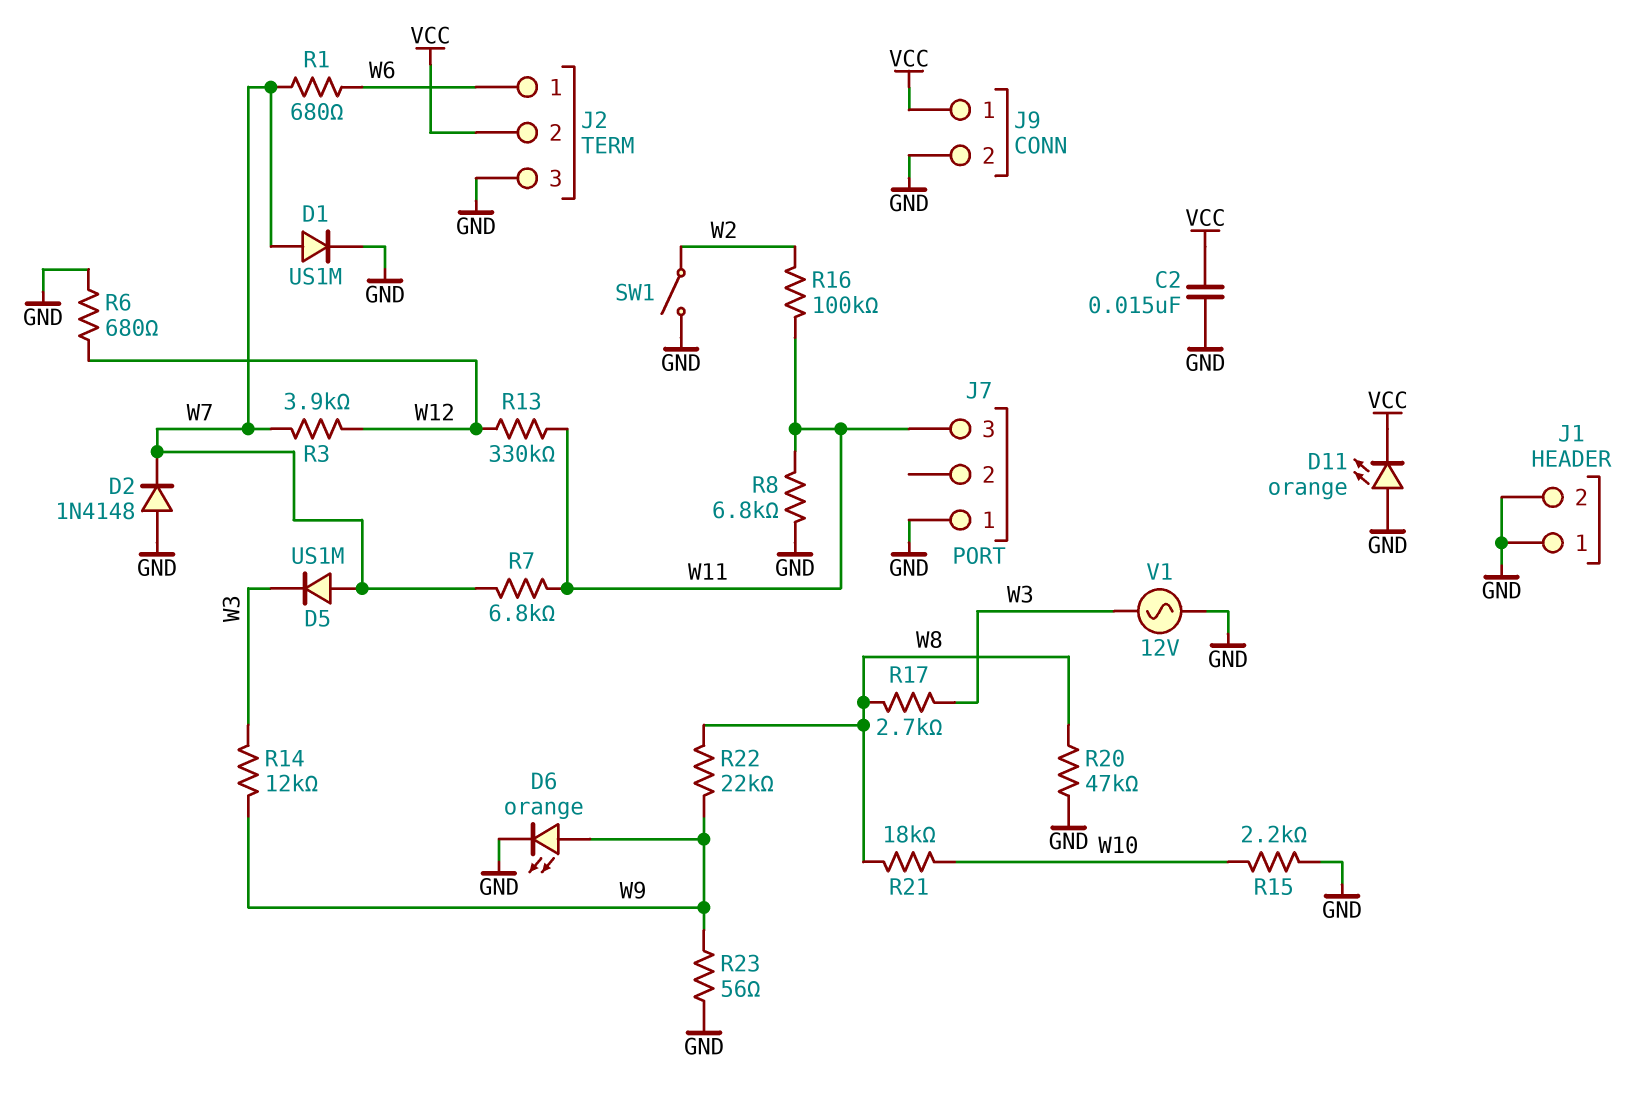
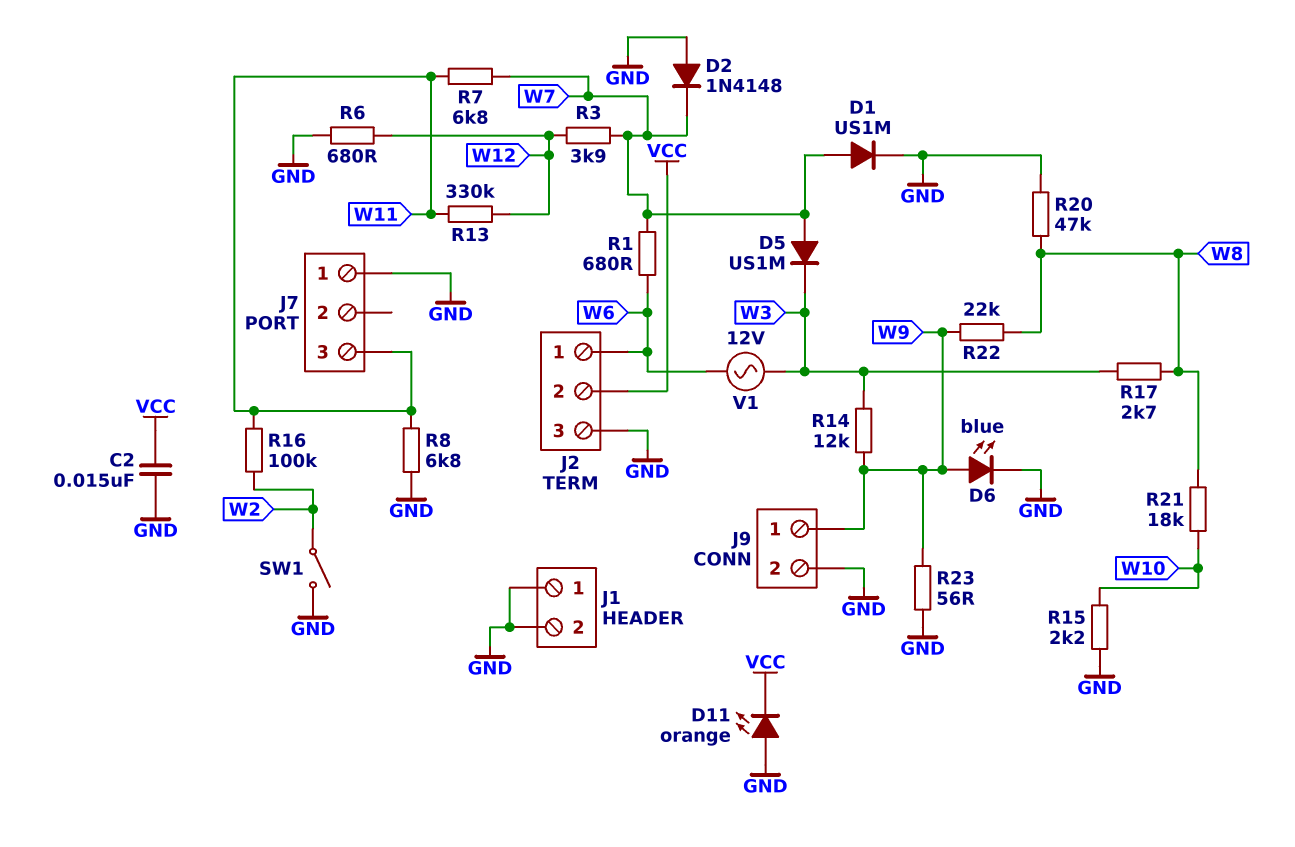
D6: LED orange (A W9, K GND) -> LED blue (A W9, K GND)
J9 pin 1: VCC -> W9
V1: AC 12V (GND, W3) -> AC 12V (W3, W6)

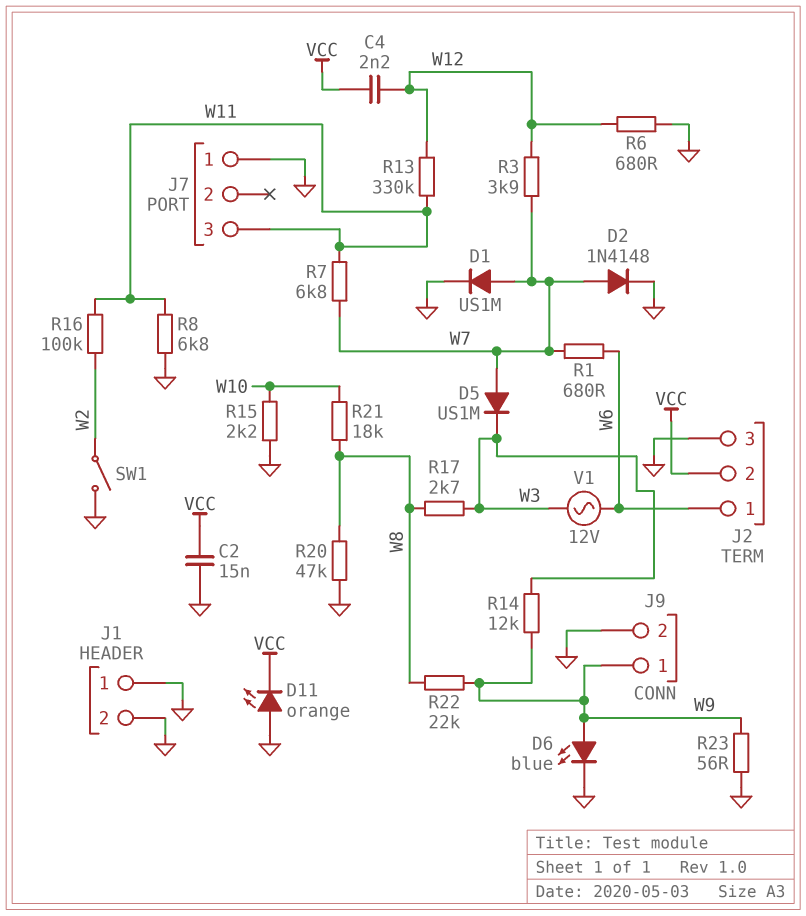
C4: none -> 2.2nF (VCC, W12)
D2: diode 1N4148 (A GND, K W7) -> diode 1N4148 (A W7, K GND)

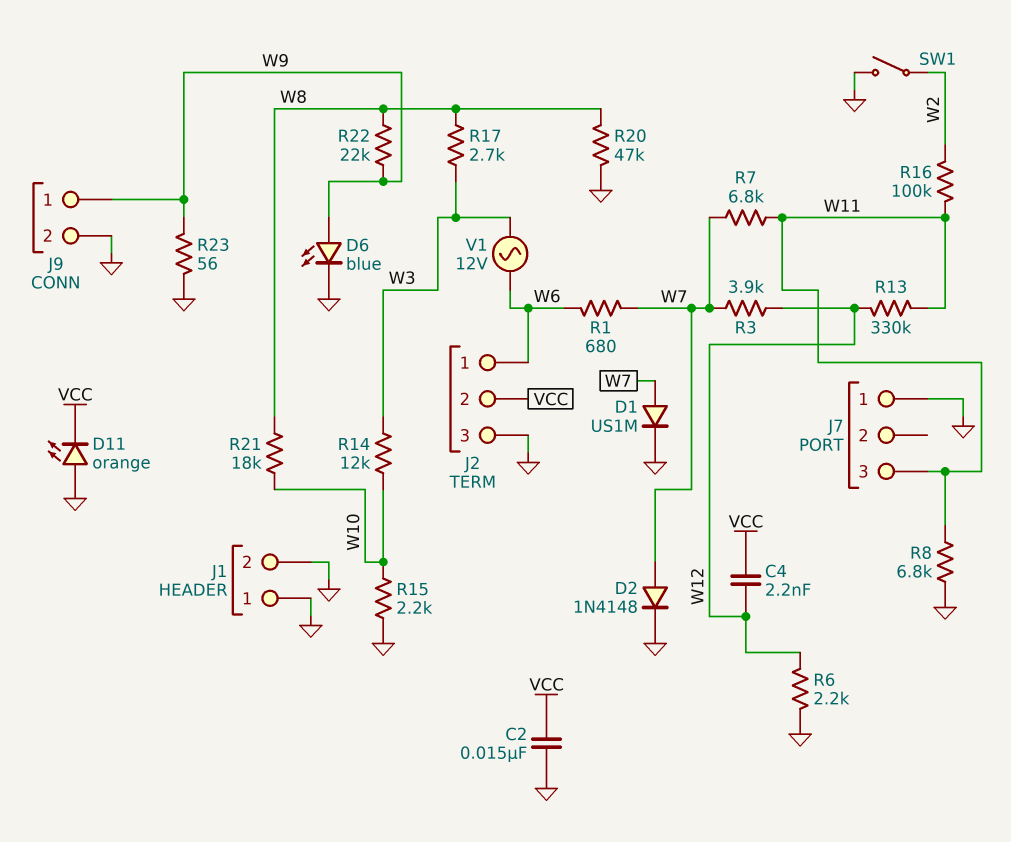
D5: diode US1M (A W7, K W3) -> none
R6: 680 (GND, W12) -> 2.2k (GND, W12)
R14: 12k (W3, W9) -> 12k (W3, W10)

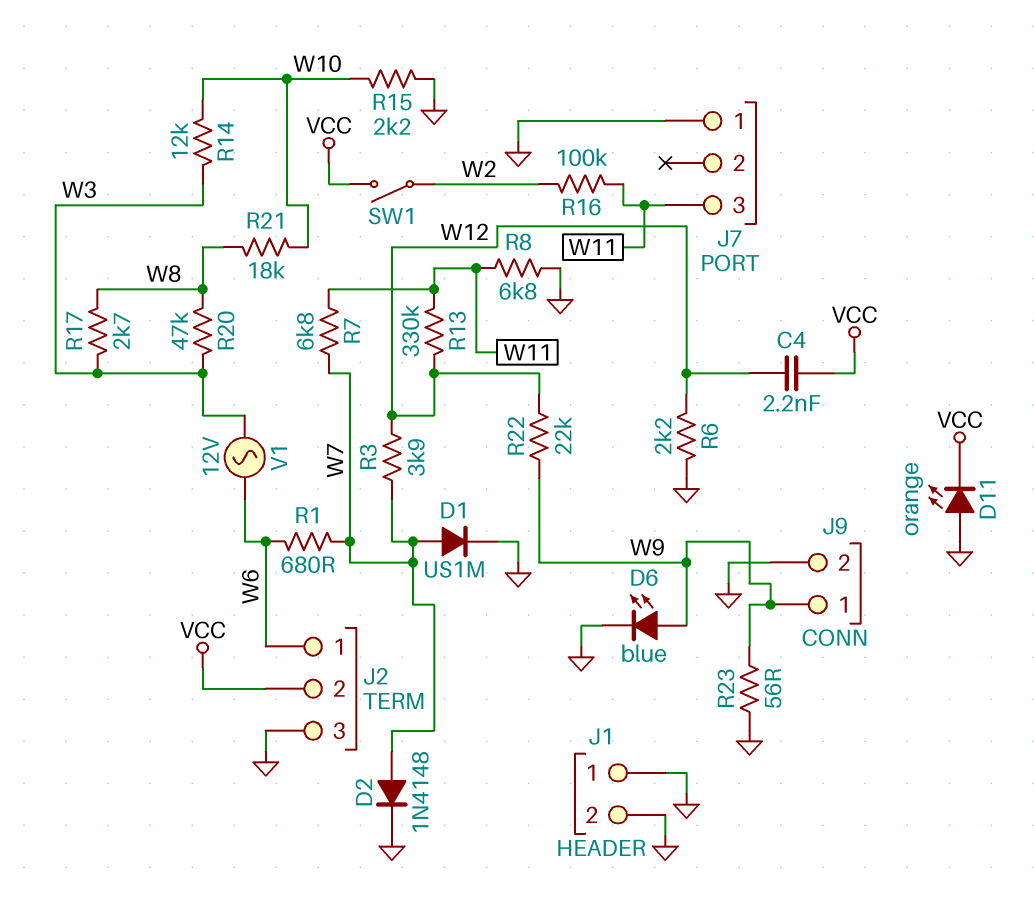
C2: 15nF (GND, VCC) -> none
R20: 47k (GND, W8) -> 47k (W3, W8)
R22: 22k (W8, W9) -> 22k (W9, W12)
SW1: switch (GND, W2) -> switch (VCC, W2)

